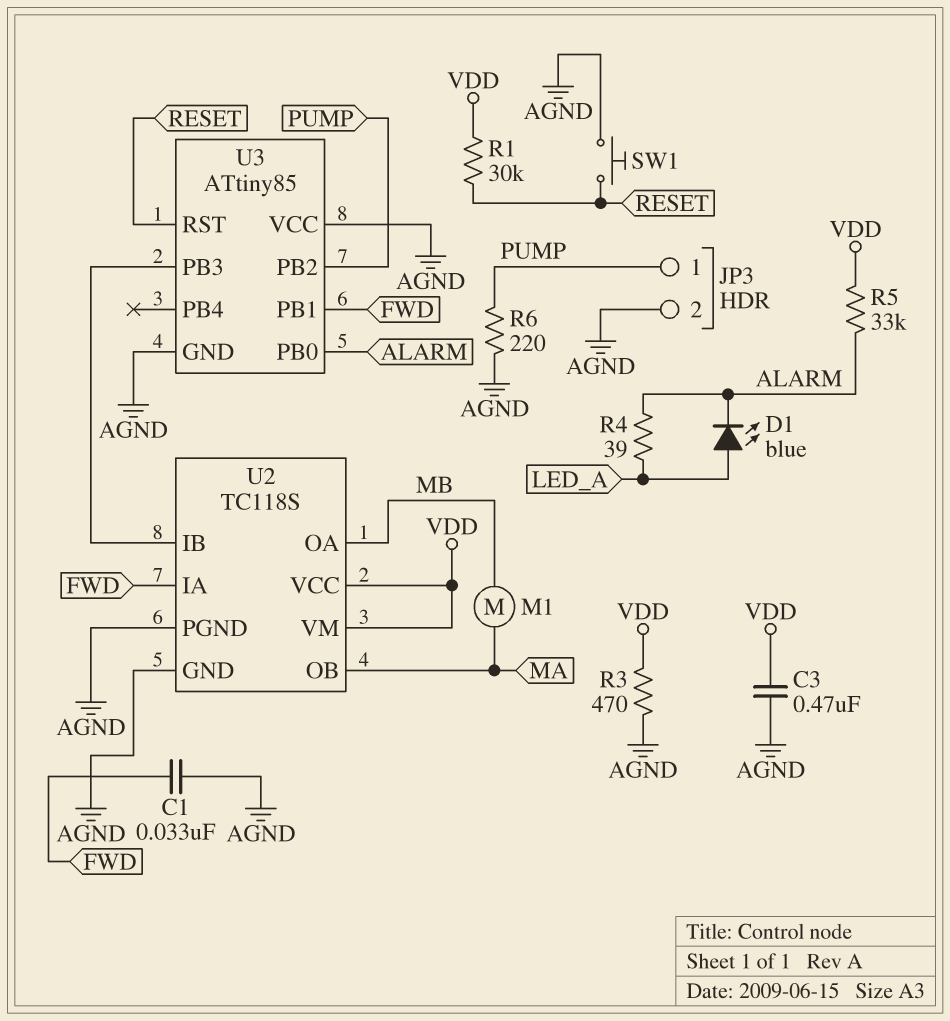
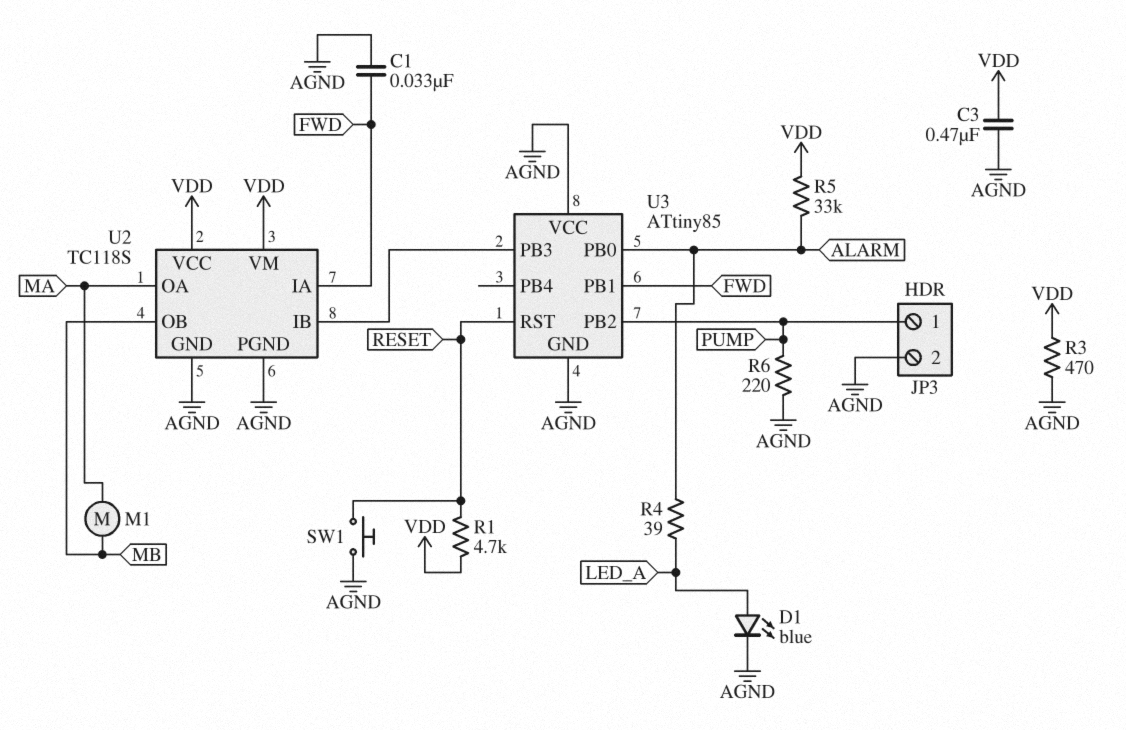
D1: LED blue (A LED_A, K ALARM) -> LED blue (A LED_A, K AGND)
R1: 30k (RESET, VDD) -> 4.7k (RESET, VDD)
U2 pin OA: MB -> MA
U2 pin OB: MA -> MB

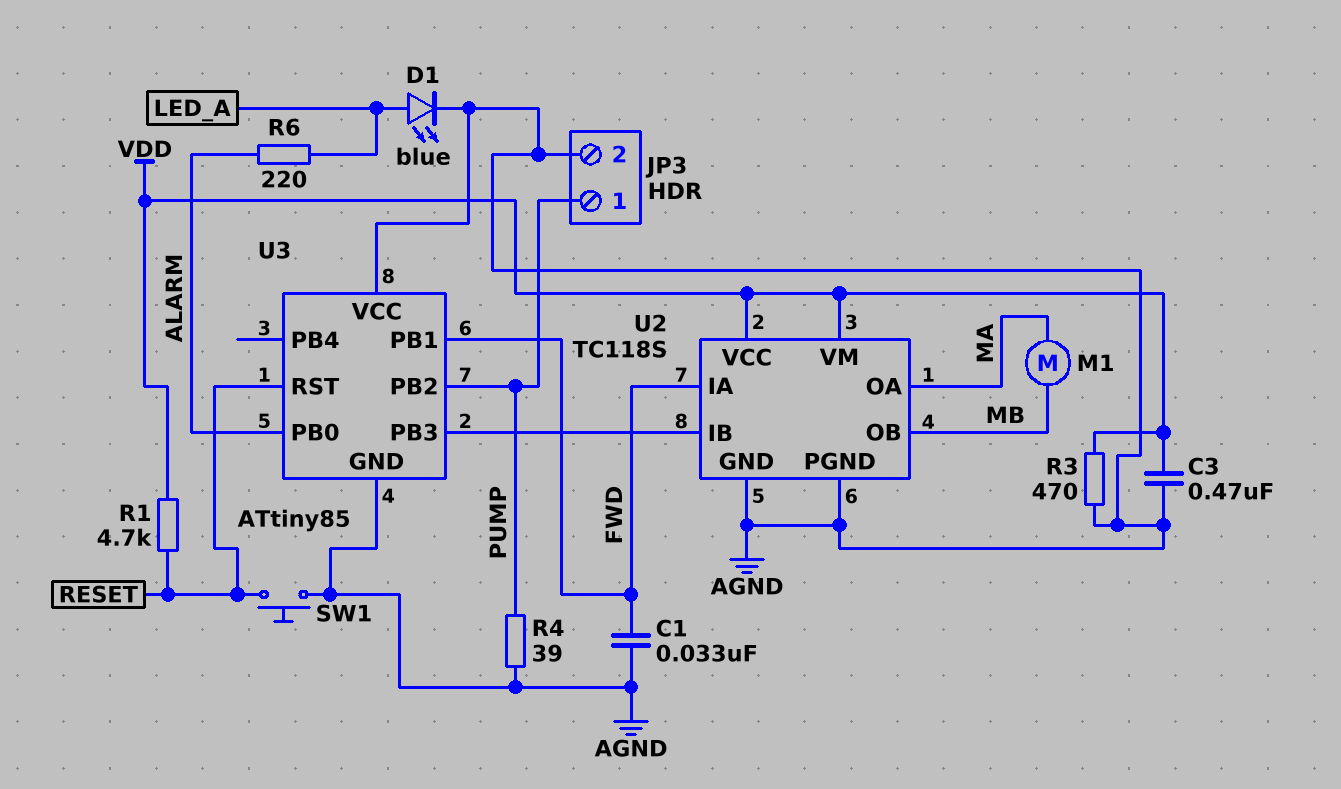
R4: 39 (ALARM, LED_A) -> 39 (AGND, PUMP)
R5: 33k (ALARM, VDD) -> none
R6: 220 (AGND, PUMP) -> 220 (ALARM, LED_A)

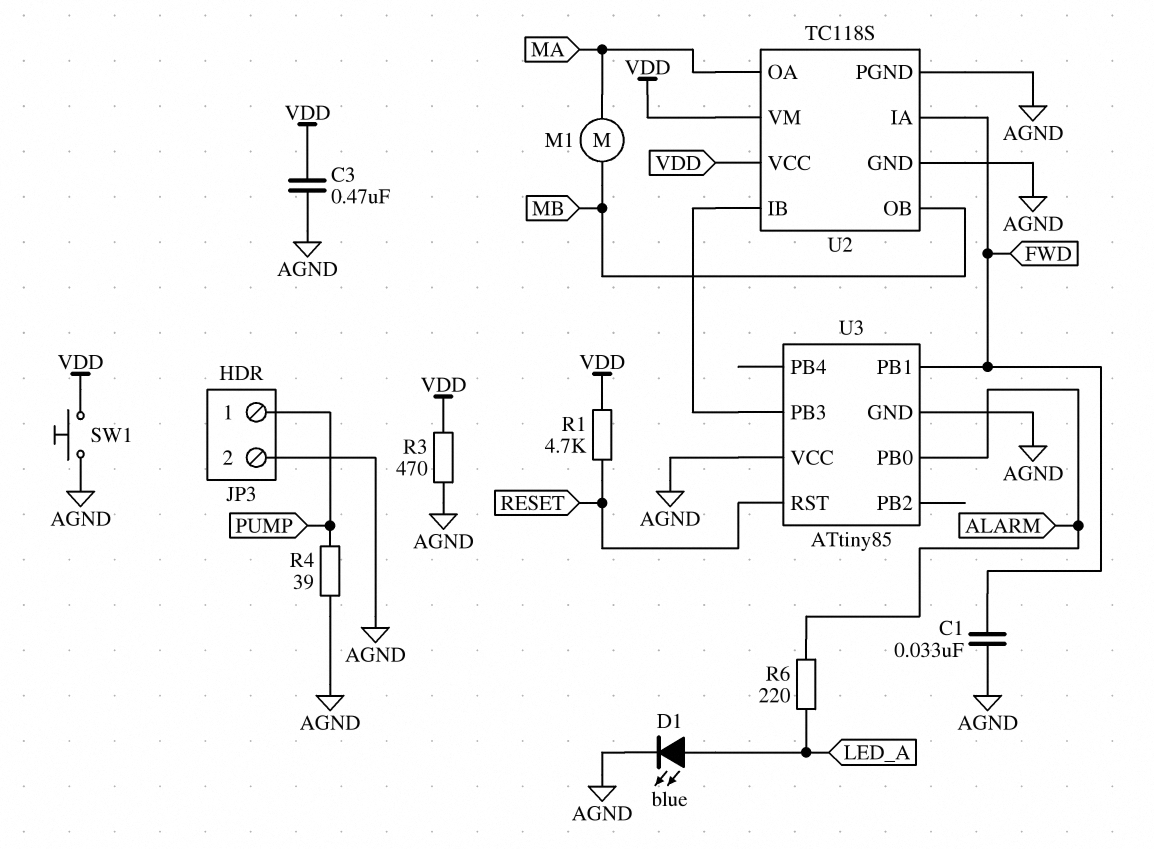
SW1: button (AGND, RESET) -> button (AGND, VDD)
U3 pin PB2: PUMP -> none

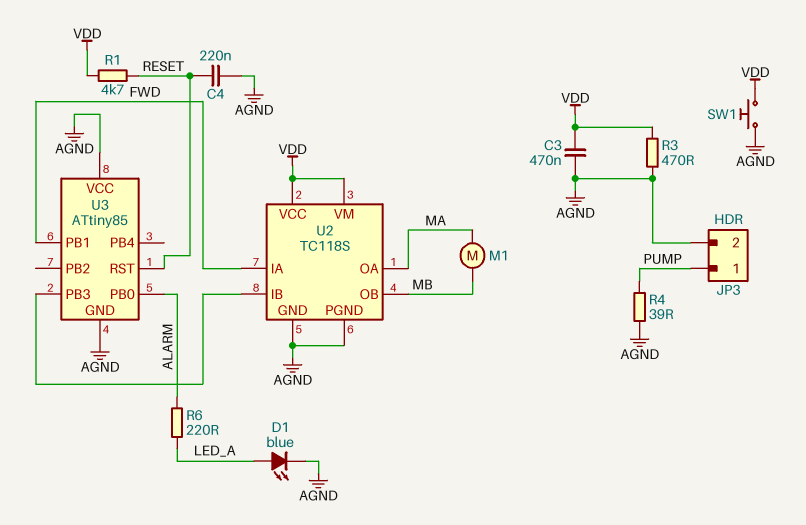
C1: 33nF (AGND, FWD) -> none
C4: none -> 220nF (AGND, RESET)

